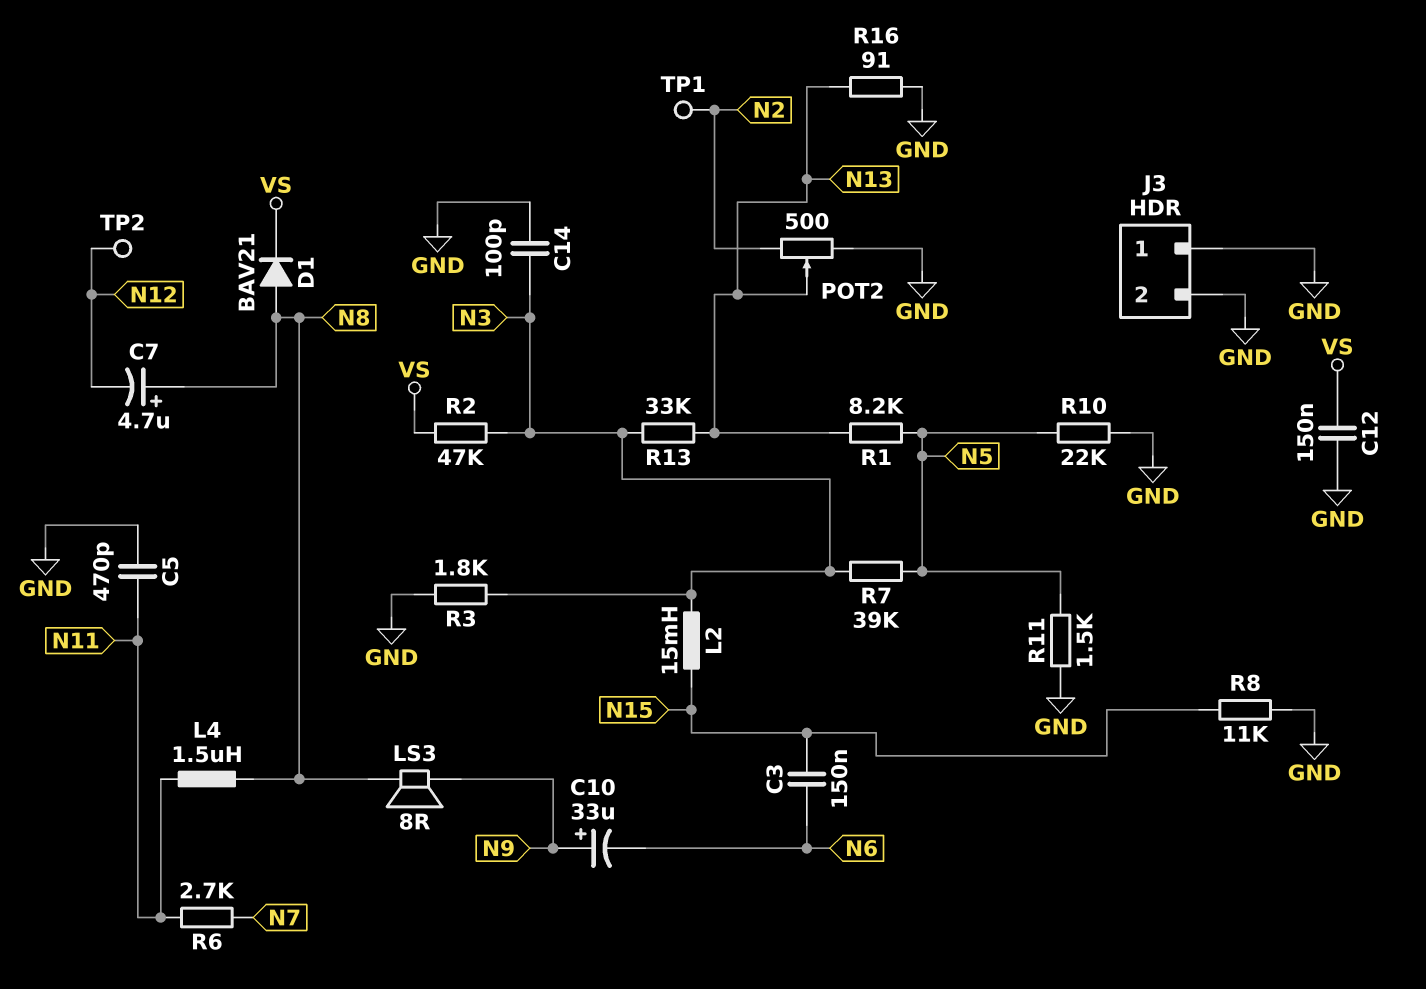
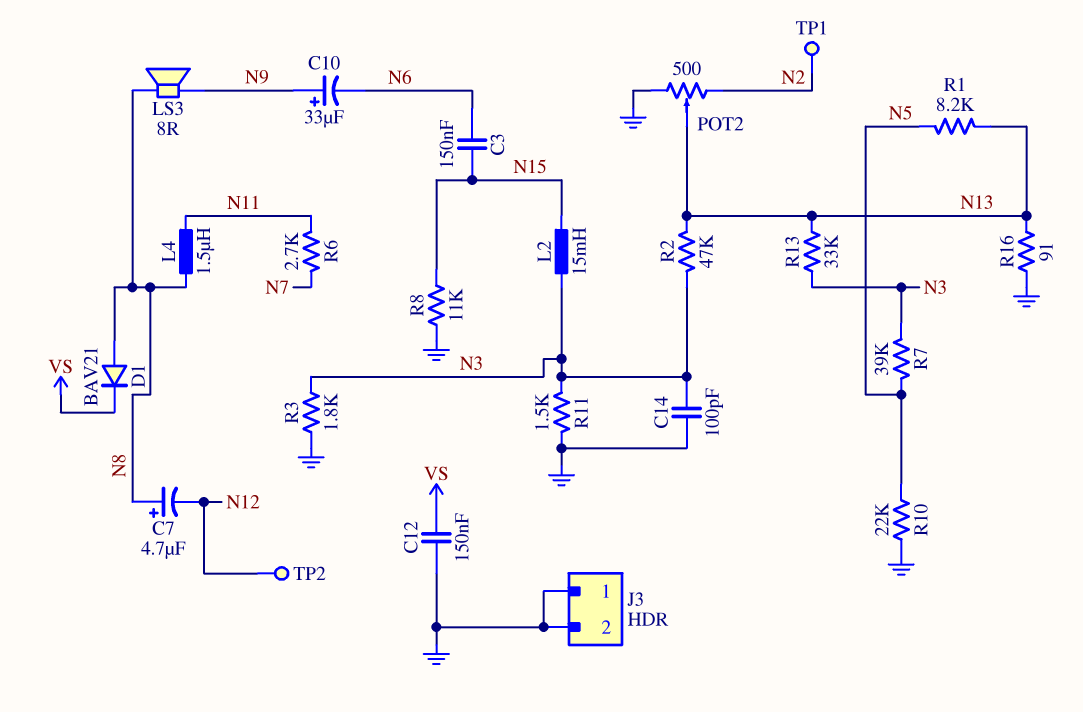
C5: 470pF (GND, N11) -> none
R2: 47k (N3, VS) -> 47k (N3, N13)
R11: 1.5k (GND, N5) -> 1.5k (GND, N3)

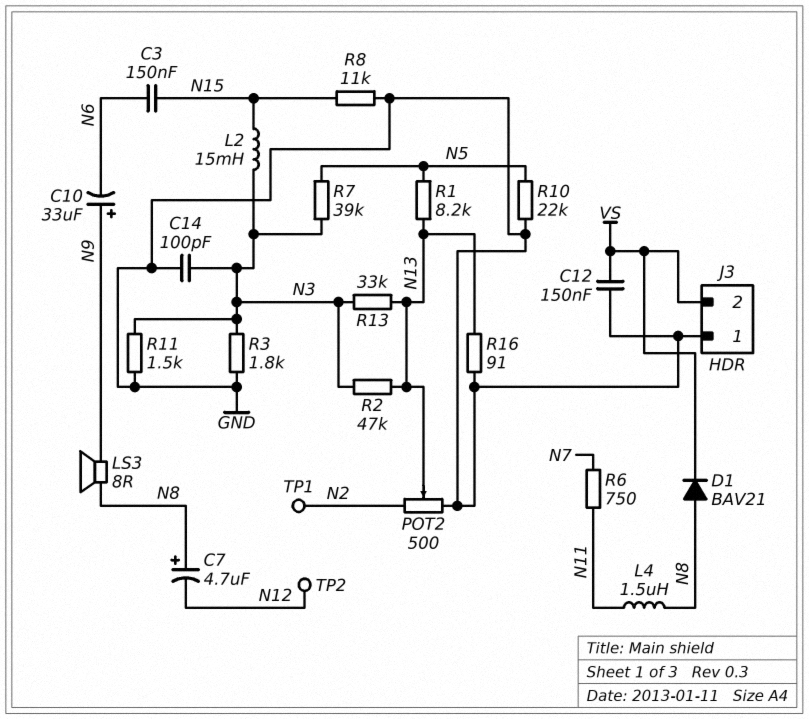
J3 pin 2: GND -> VS
R6: 2.7k (N7, N11) -> 750 (N7, N11)

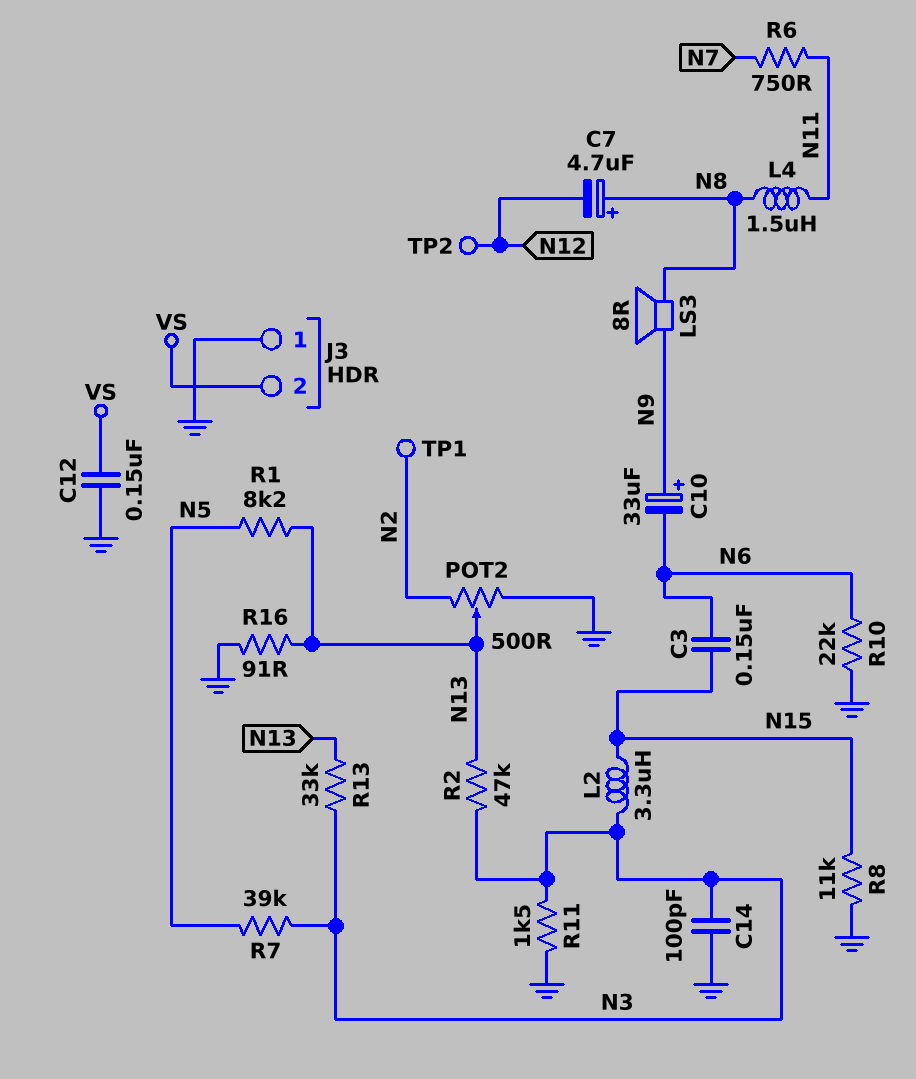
D1: diode BAV21 (A N8, K VS) -> none
L2: 15mH (N3, N15) -> 3.3uH (N3, N15)
R3: 1.8k (GND, N3) -> none
R10: 22k (GND, N5) -> 22k (GND, N6)

